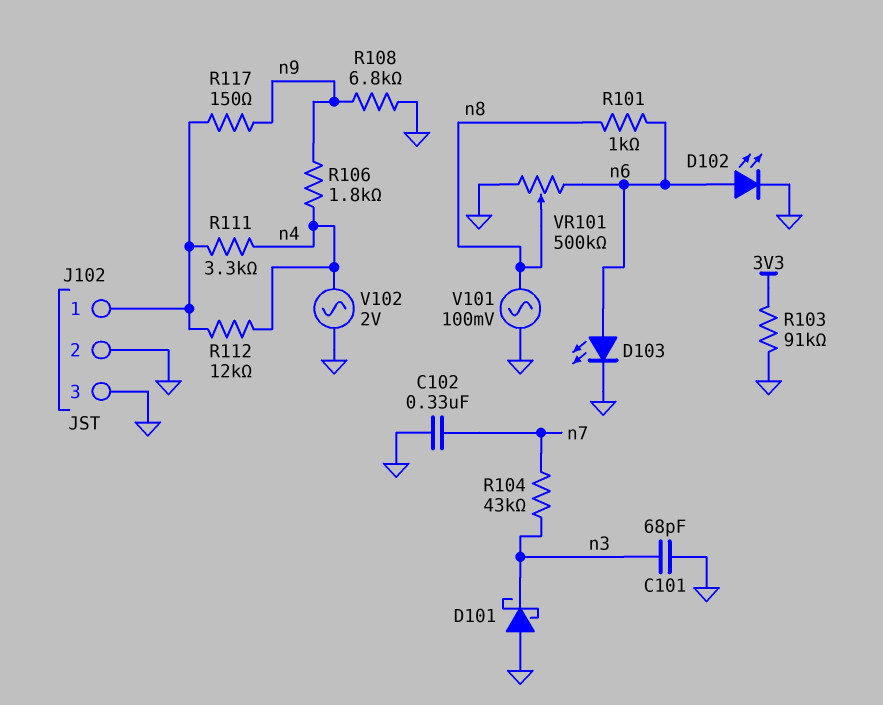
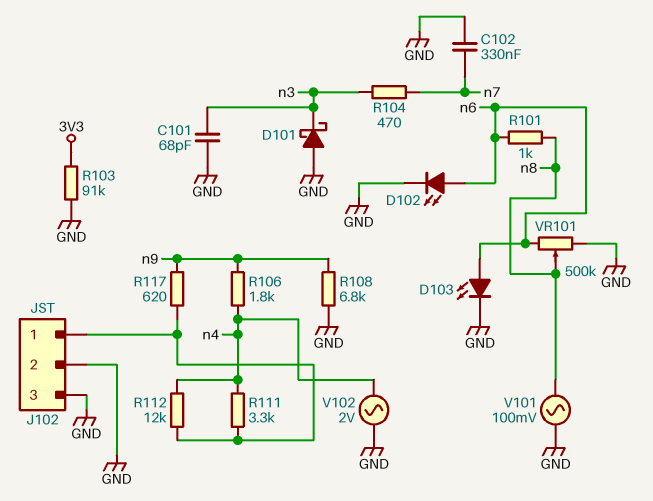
R104: 43k (n3, n7) -> 470 (n3, n7)
R117: 150 (J102/1, n9) -> 620 (J102/1, n9)

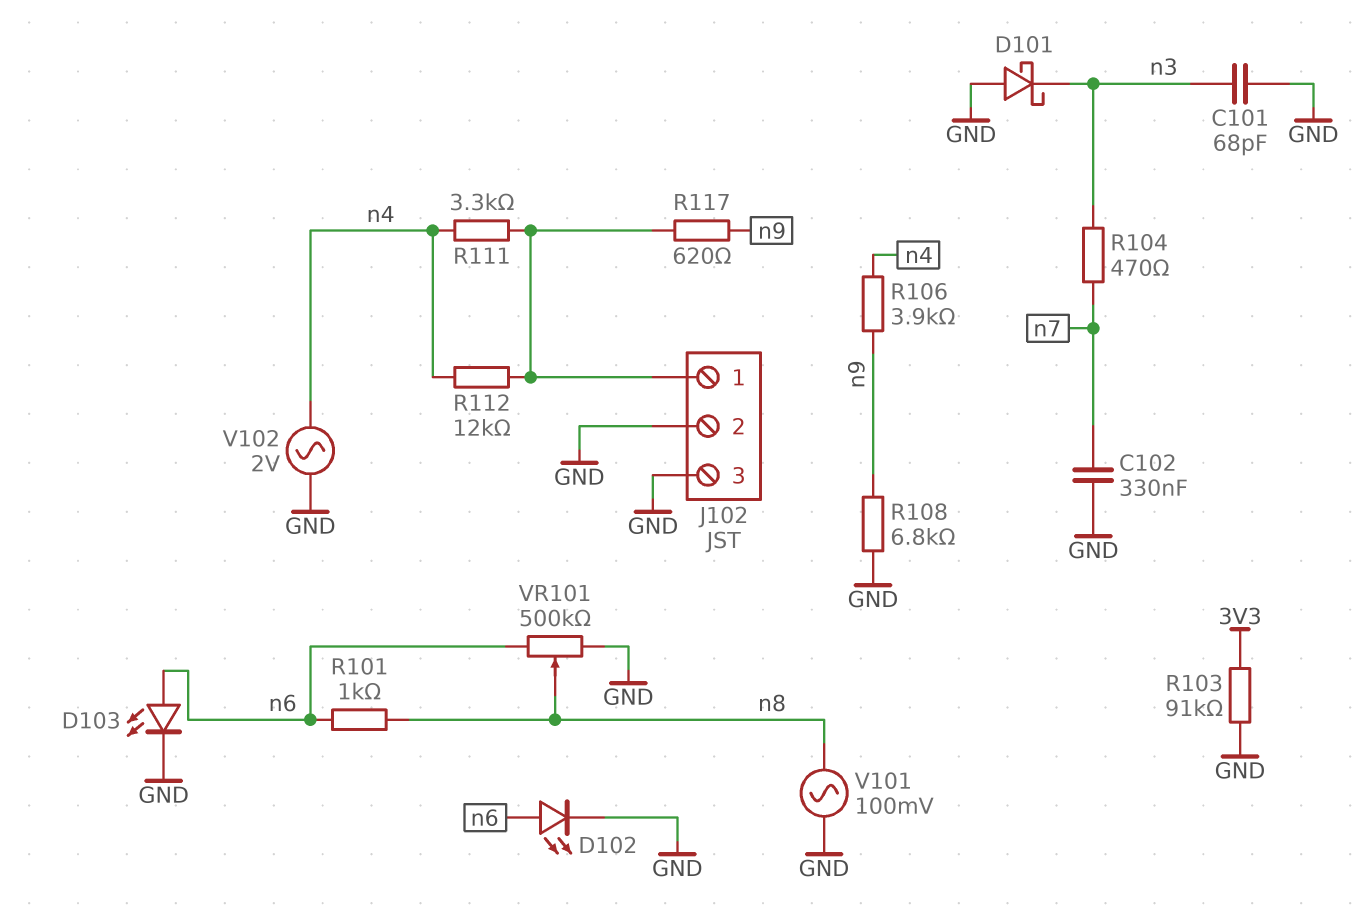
R106: 1.8k (n4, n9) -> 3.9k (n4, n9)

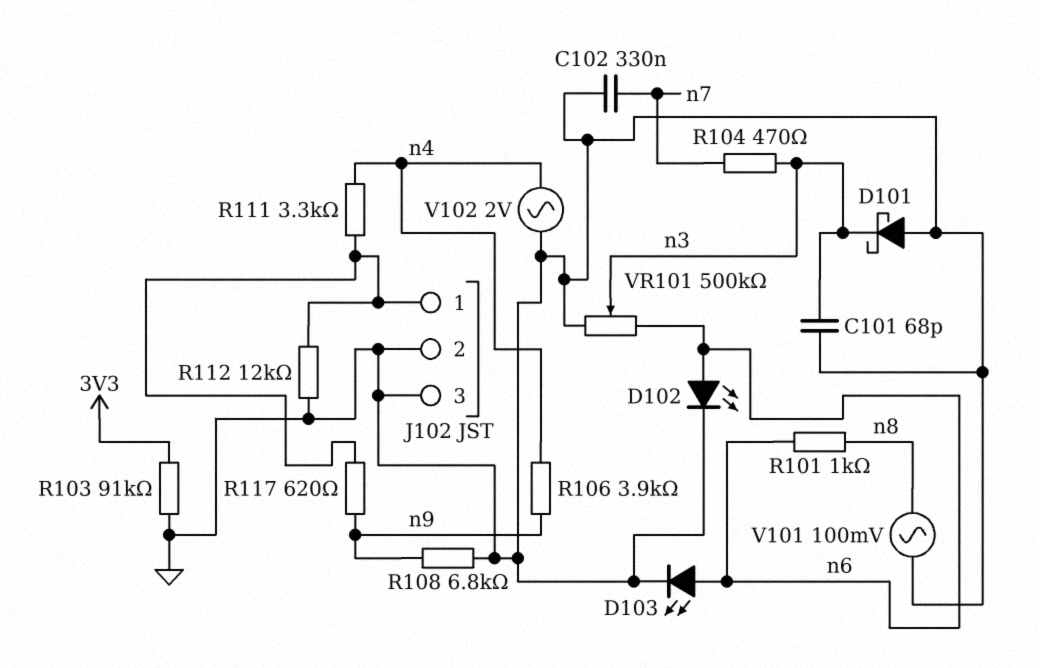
R112: 12k (J102/1, n4) -> 12k (GND, J102/1)
VR101: 500k (GND, n6, wiper n8) -> 500k (GND, n6, wiper n3)

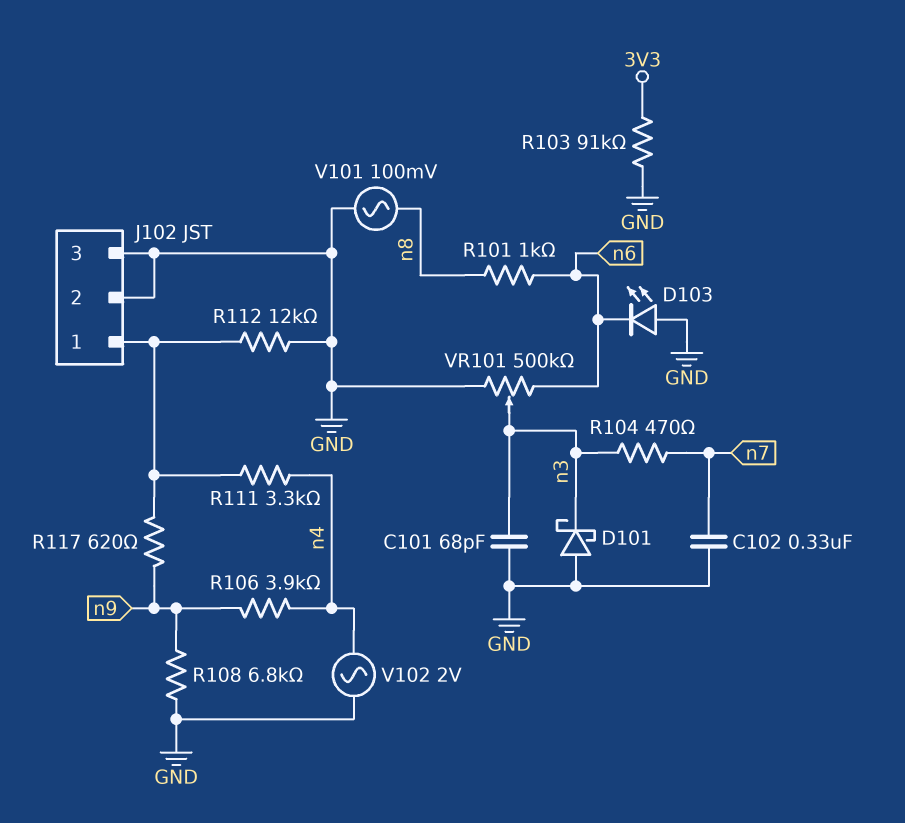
D102: LED (A n6, K GND) -> none
D103: LED (A n6, K GND) -> LED (A GND, K n6)

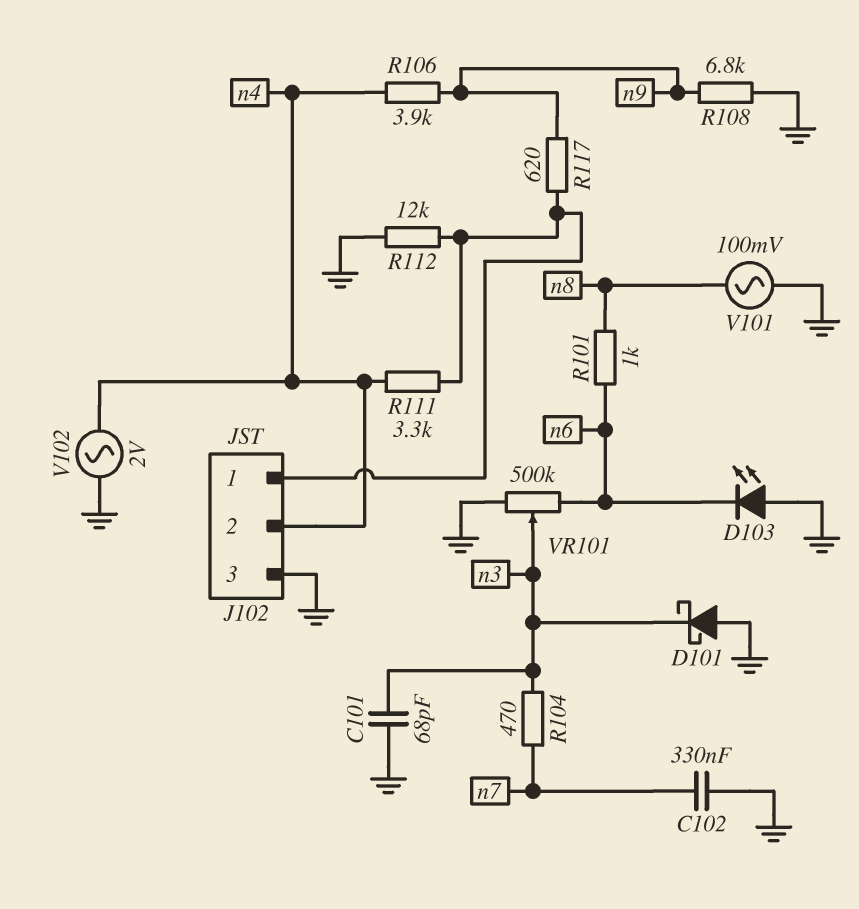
J102 pin 2: GND -> n4
R103: 91k (3V3, GND) -> none

